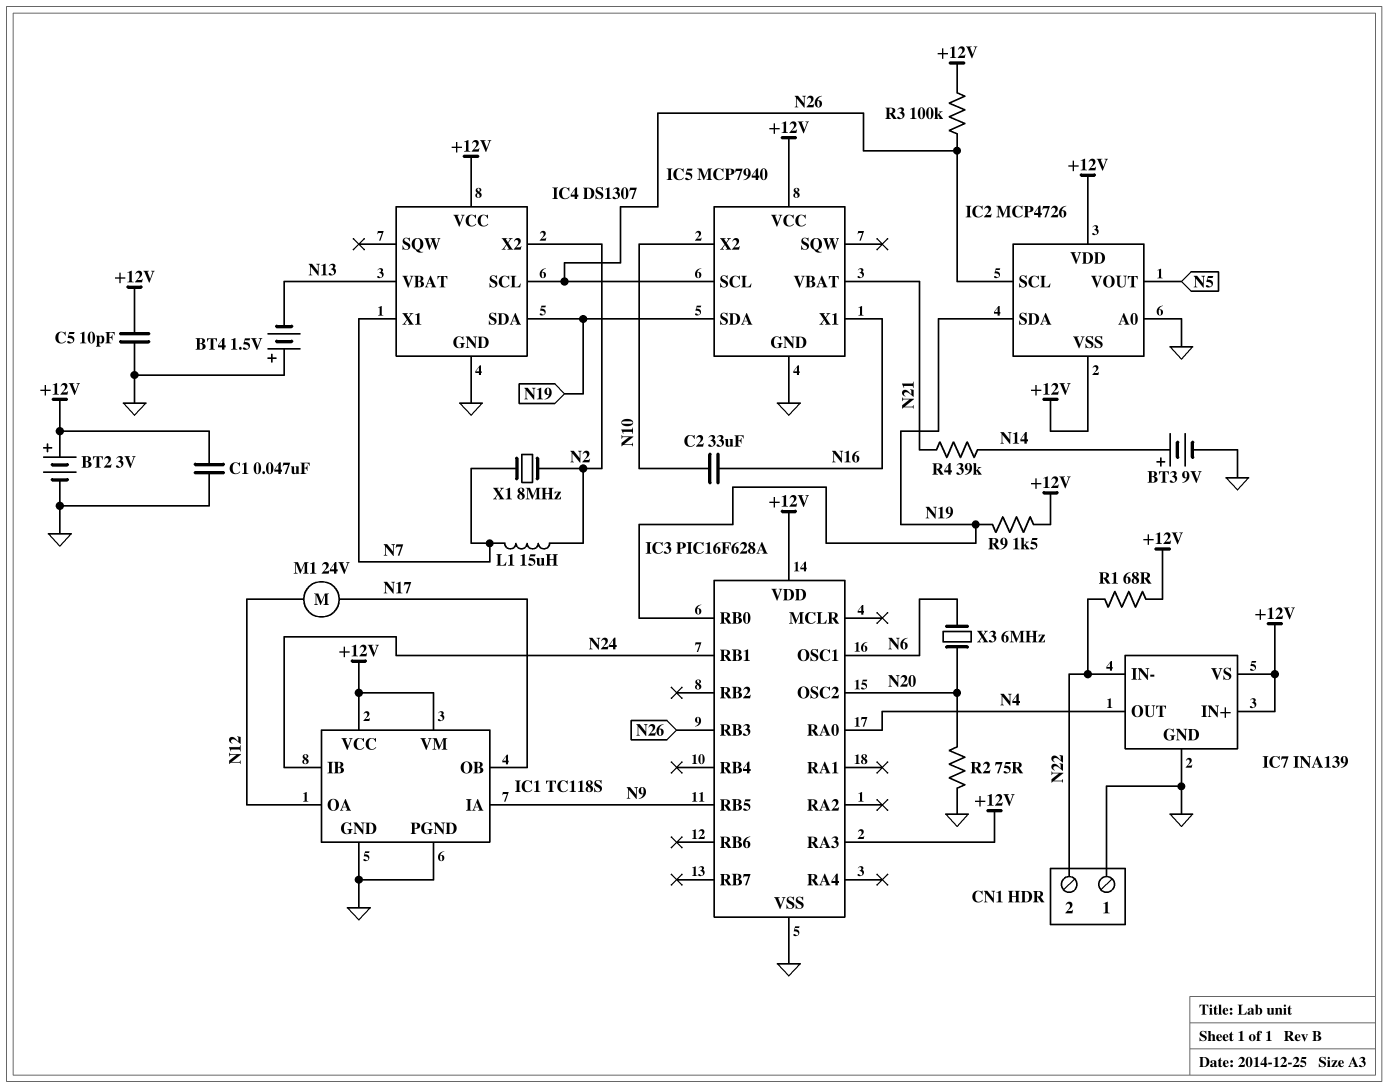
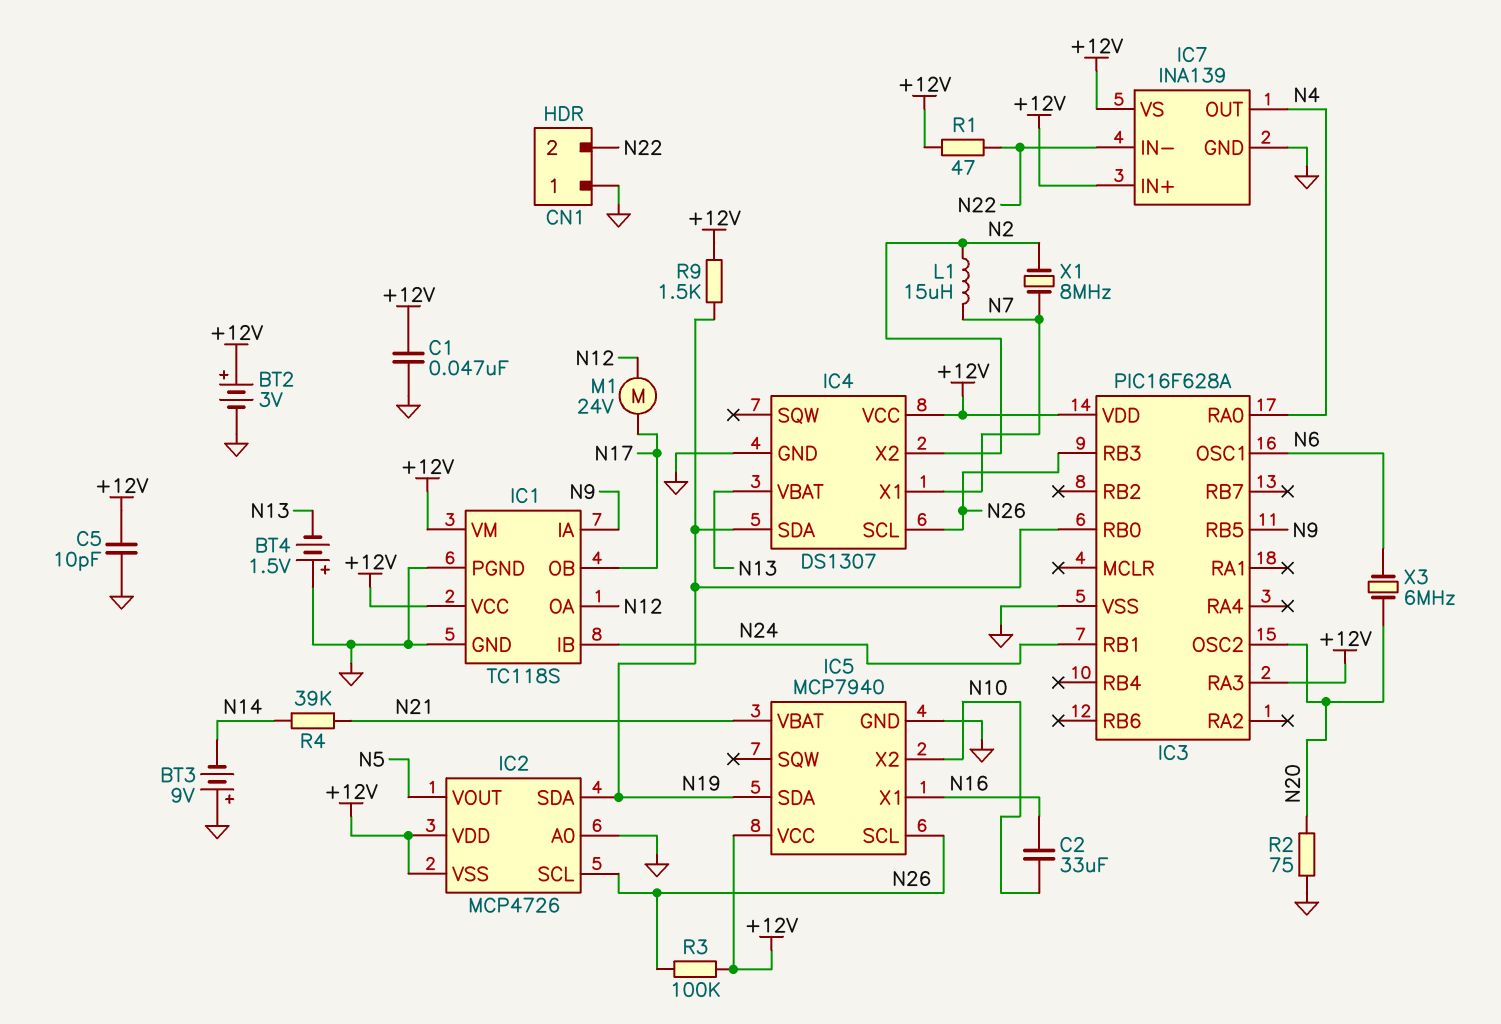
BT3: 9V (plus N14, minus GND) -> 9V (plus GND, minus N14)
R1: 68 (+12V, N22) -> 47 (+12V, N22)

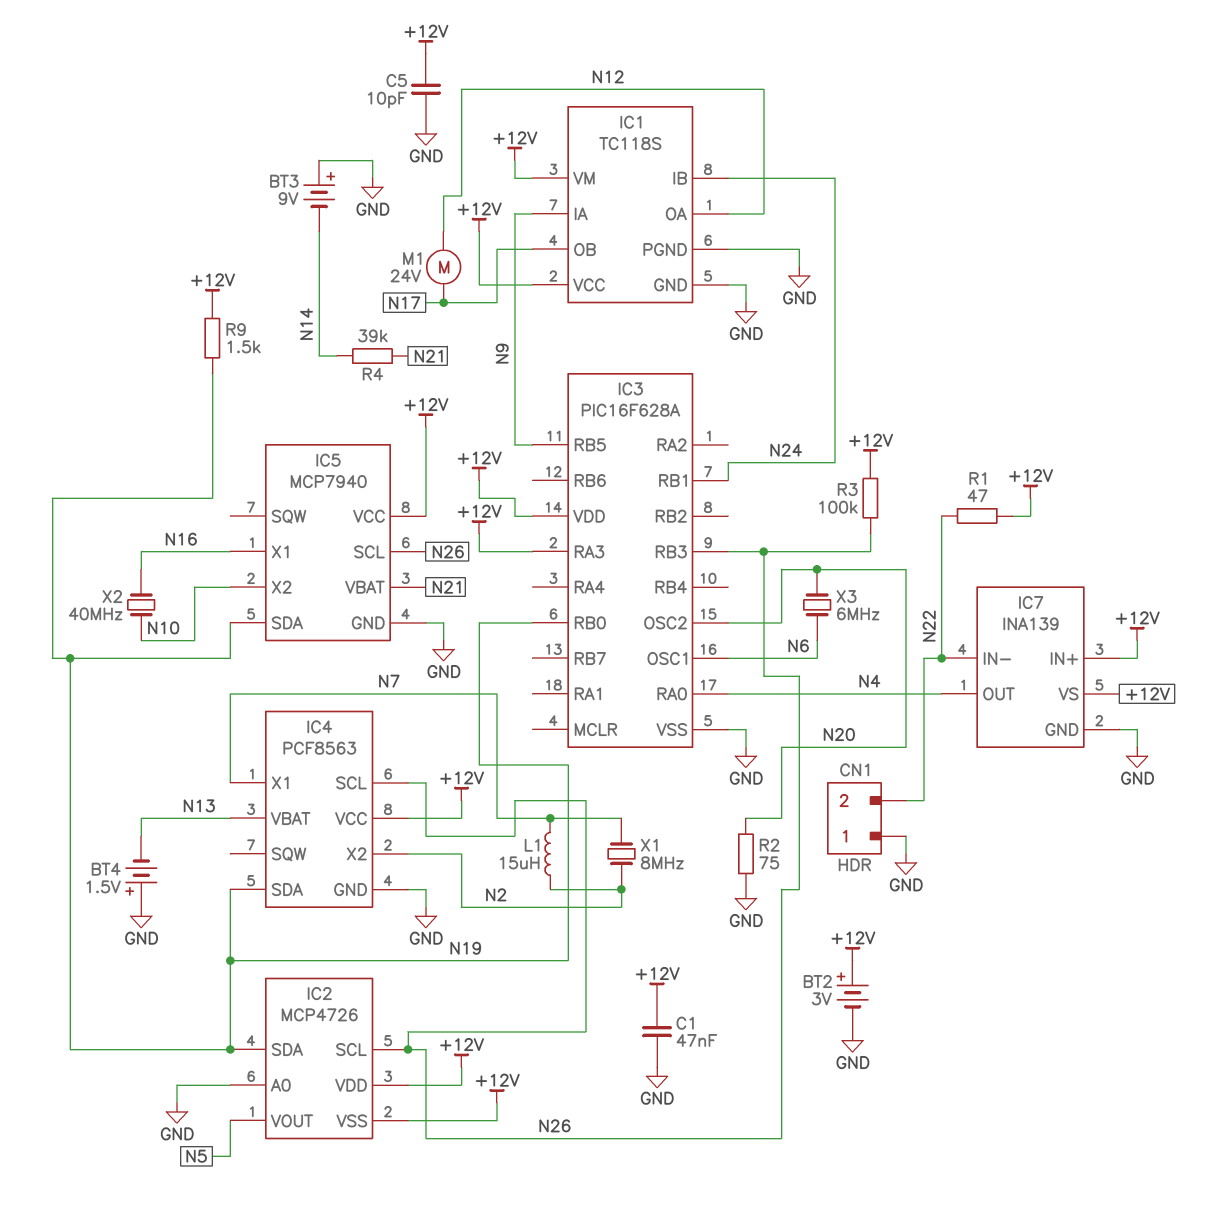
C2: 33uF (N10, N16) -> none
IC4: DS1307 -> PCF8563
X2: none -> 40MHz (N10, N16)

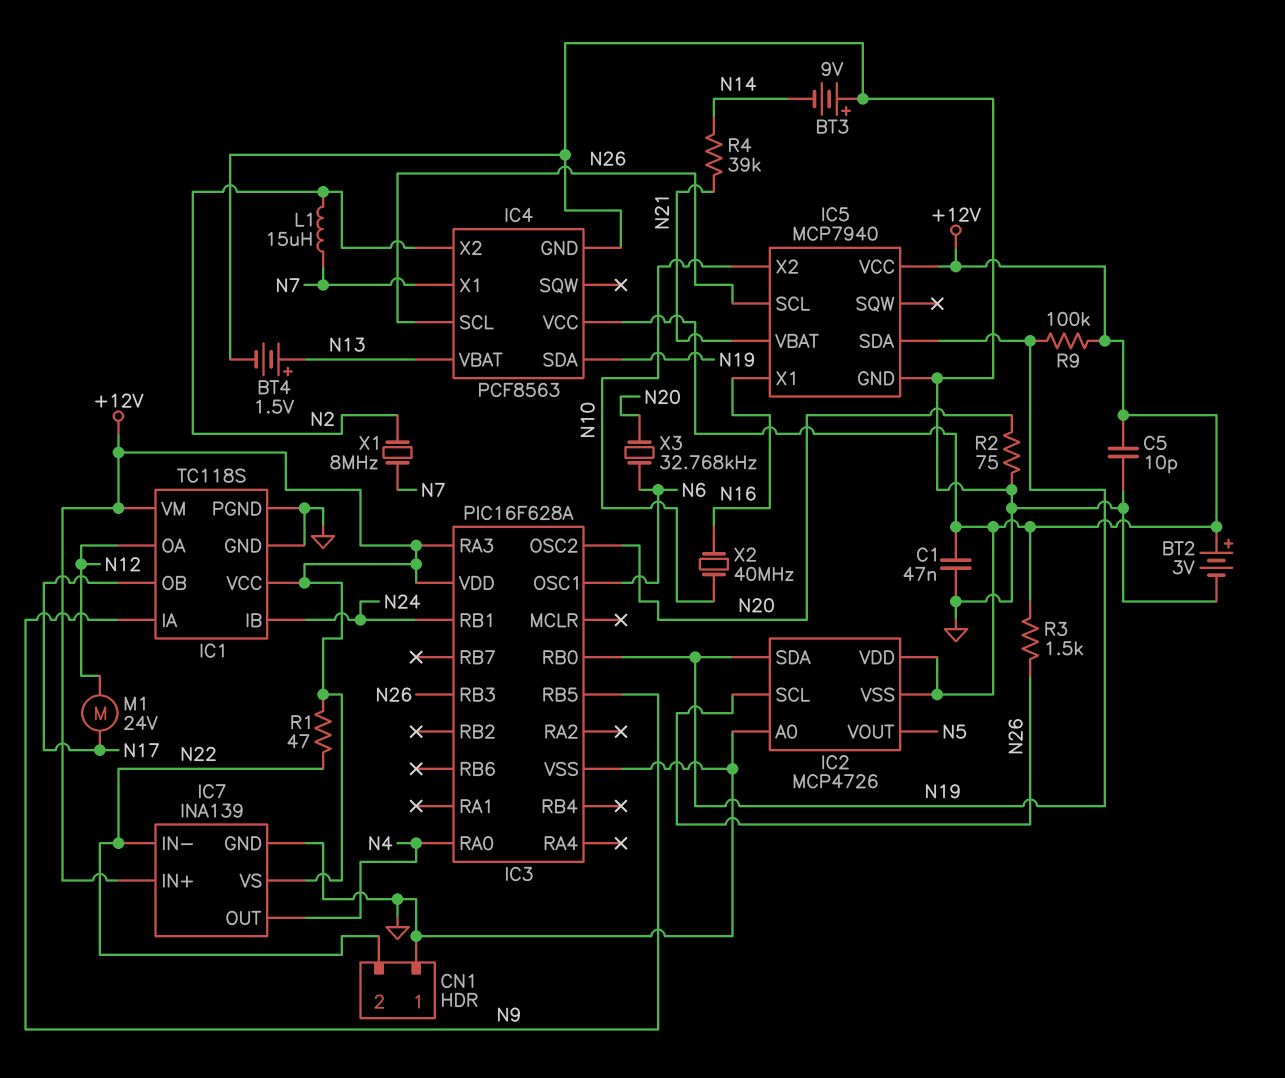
BT4: 1.5V (plus GND, minus N13) -> 1.5V (plus N13, minus GND)
R3: 100k (+12V, N26) -> 1.5k (+12V, N26)
R9: 1.5k (+12V, N19) -> 100k (+12V, N19)
X3: 6MHz (N6, N20) -> 32.768kHz (N6, N20)

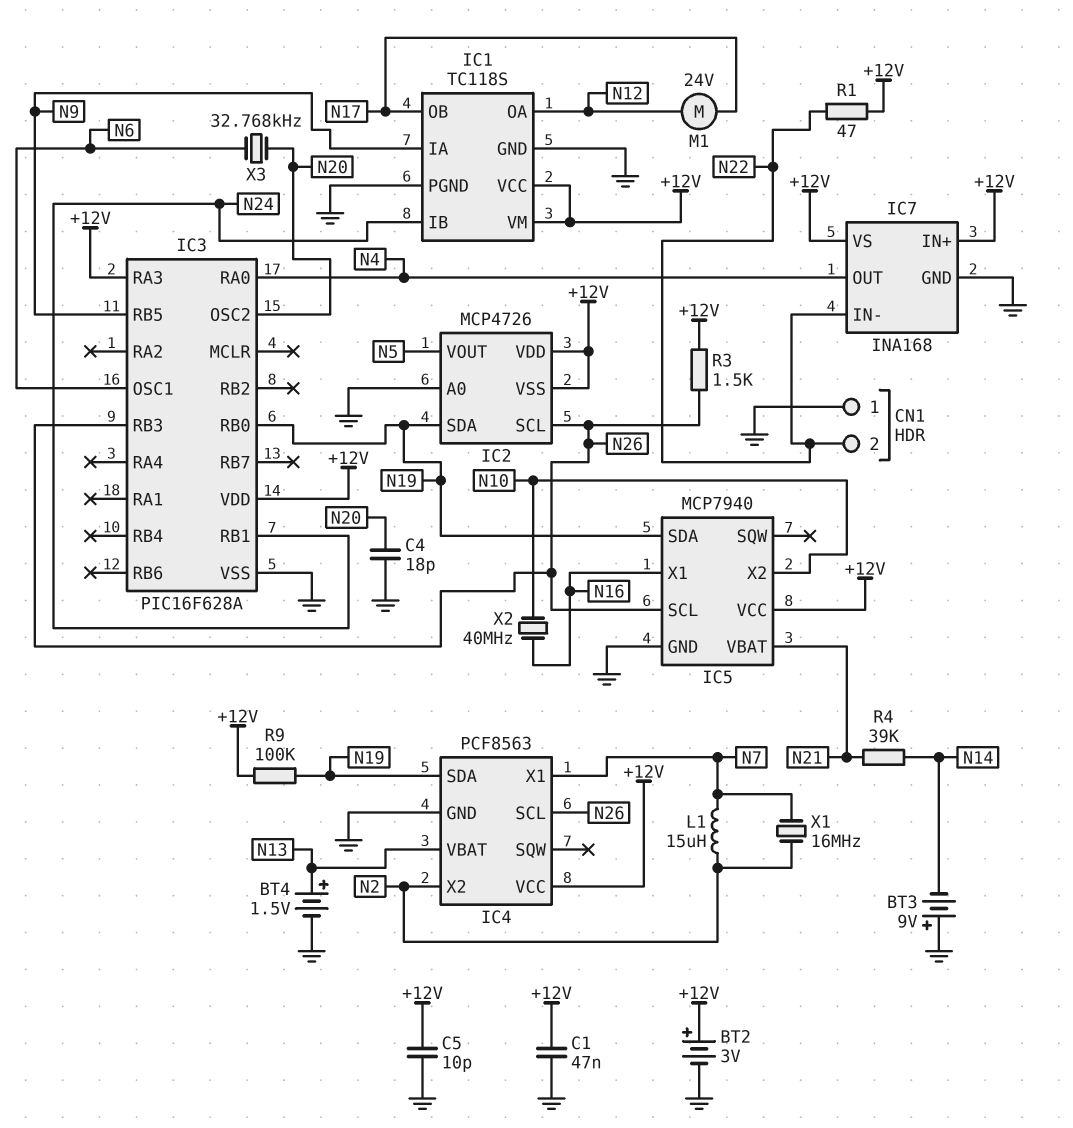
C4: none -> 18pF (GND, N20)
IC7: INA139 -> INA168
R2: 75 (GND, N20) -> none
X1: 8MHz (N2, N7) -> 16MHz (N2, N7)

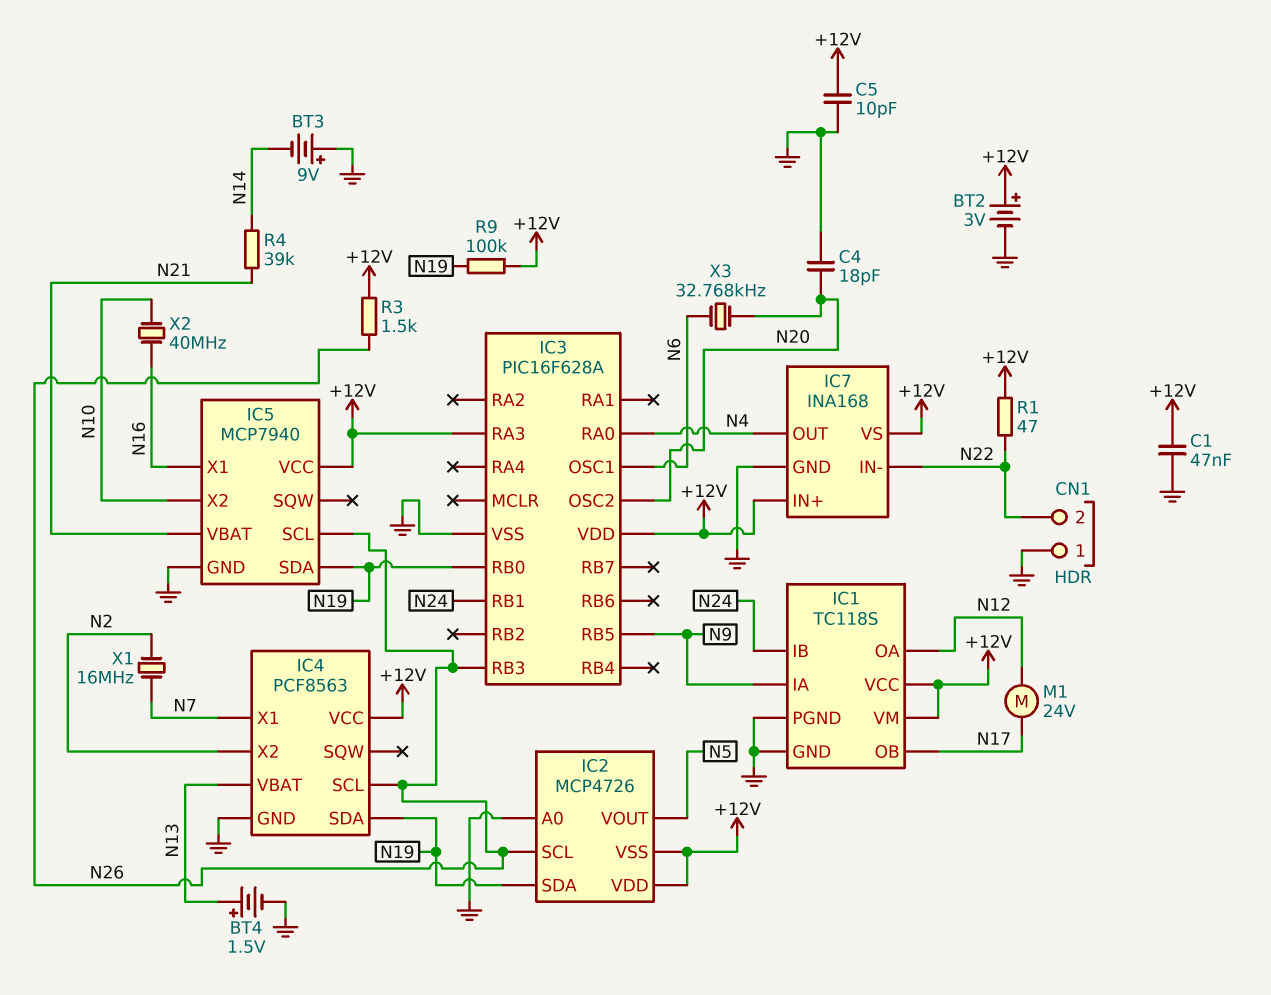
L1: 15uH (N2, N7) -> none

